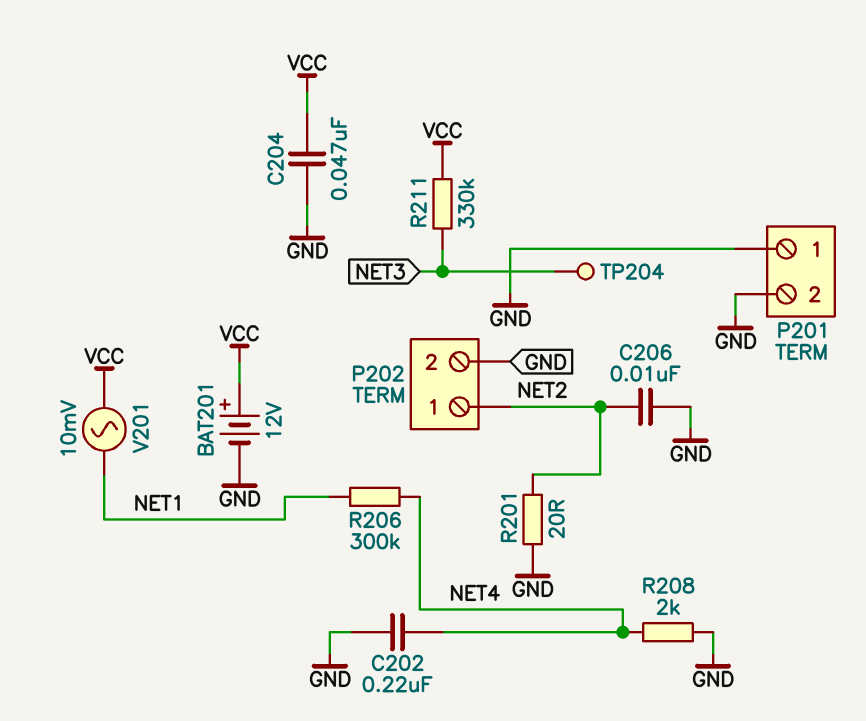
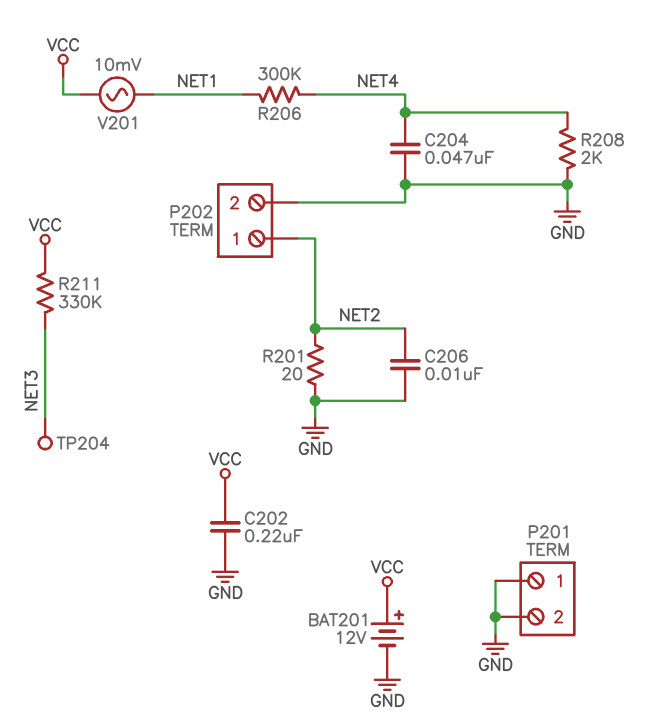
C202: 220nF (GND, NET4) -> 220nF (GND, VCC)
C204: 47nF (GND, VCC) -> 47nF (GND, NET4)

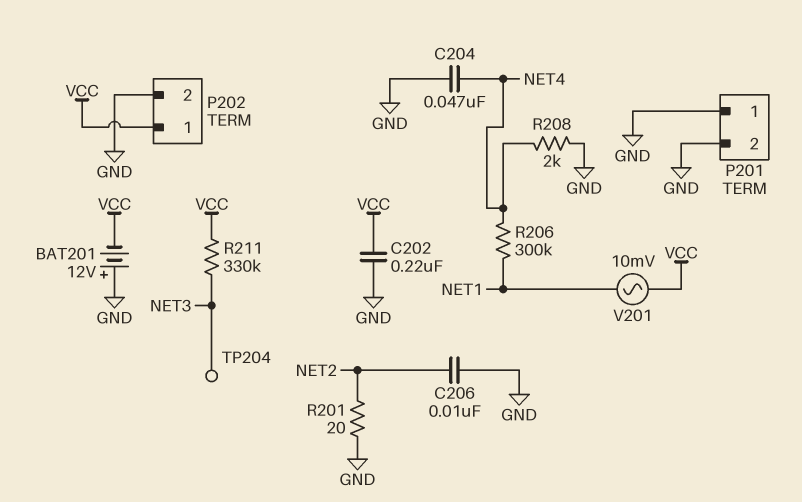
BAT201: 12V (plus VCC, minus GND) -> 12V (plus GND, minus VCC)
P202 pin 1: NET2 -> VCC

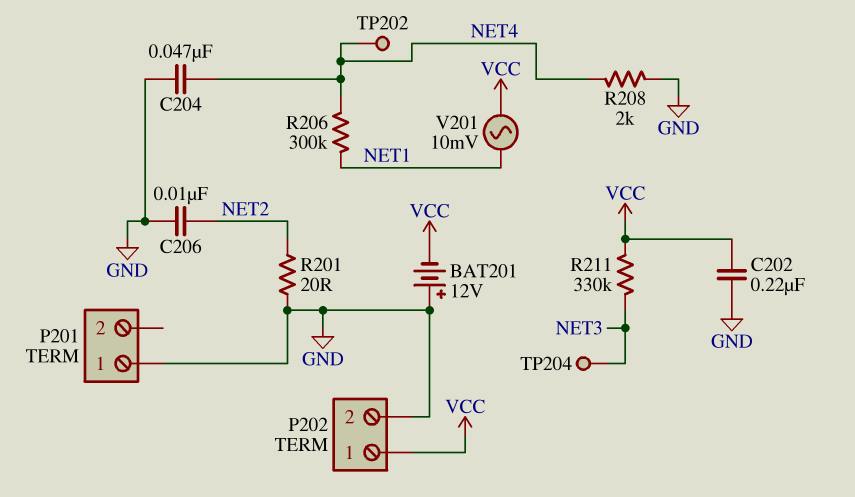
P201 pin 2: GND -> none
TP202: none -> test point (NET4)

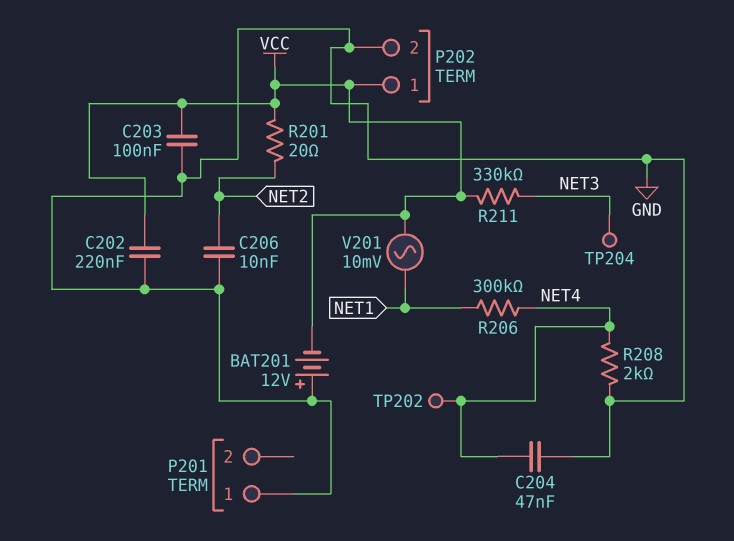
C203: none -> 100nF (GND, VCC)
R201: 20 (GND, NET2) -> 20 (NET2, VCC)

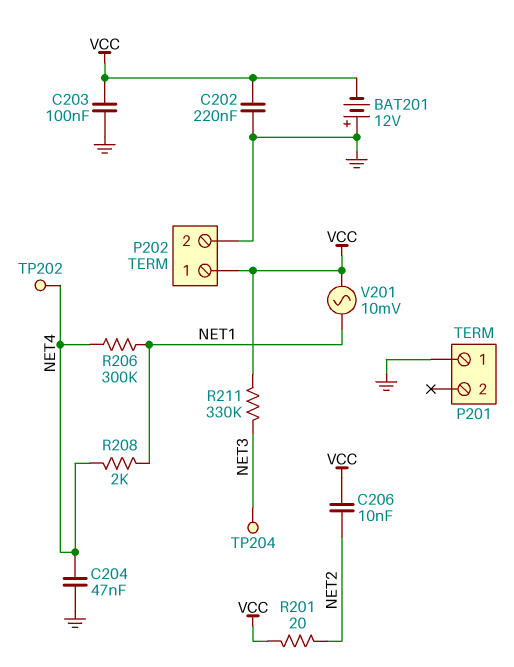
C206: 10nF (GND, NET2) -> 10nF (NET2, VCC)
R208: 2k (GND, NET4) -> 2k (NET1, NET4)

